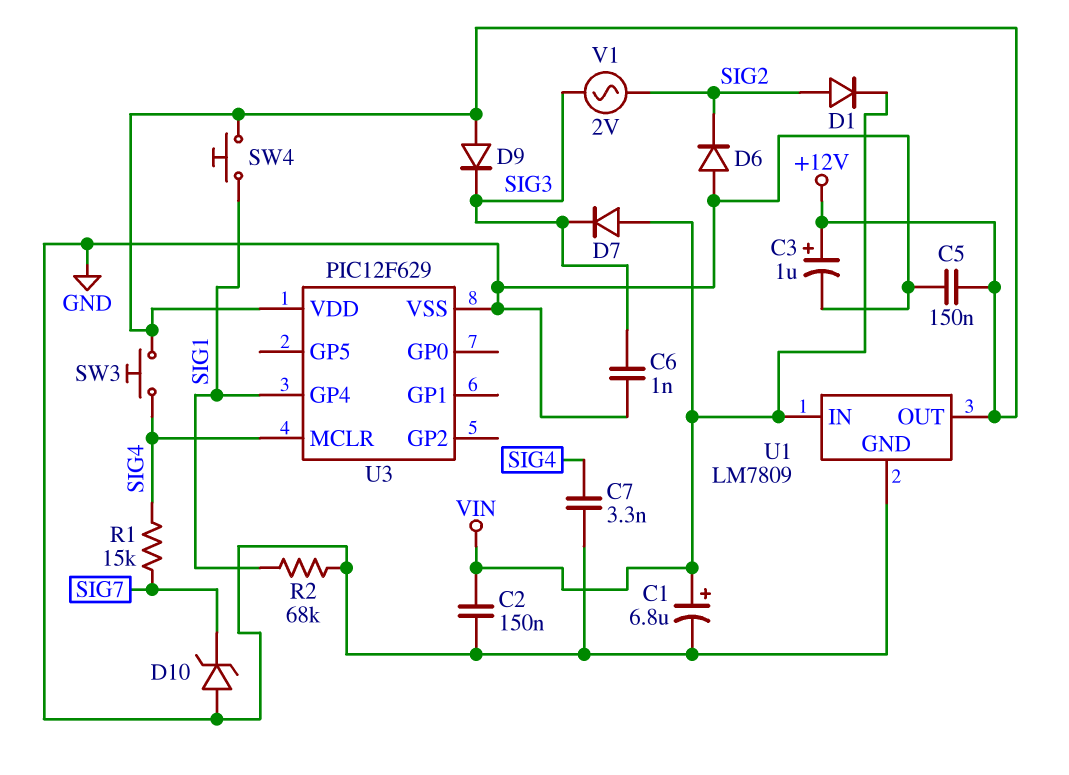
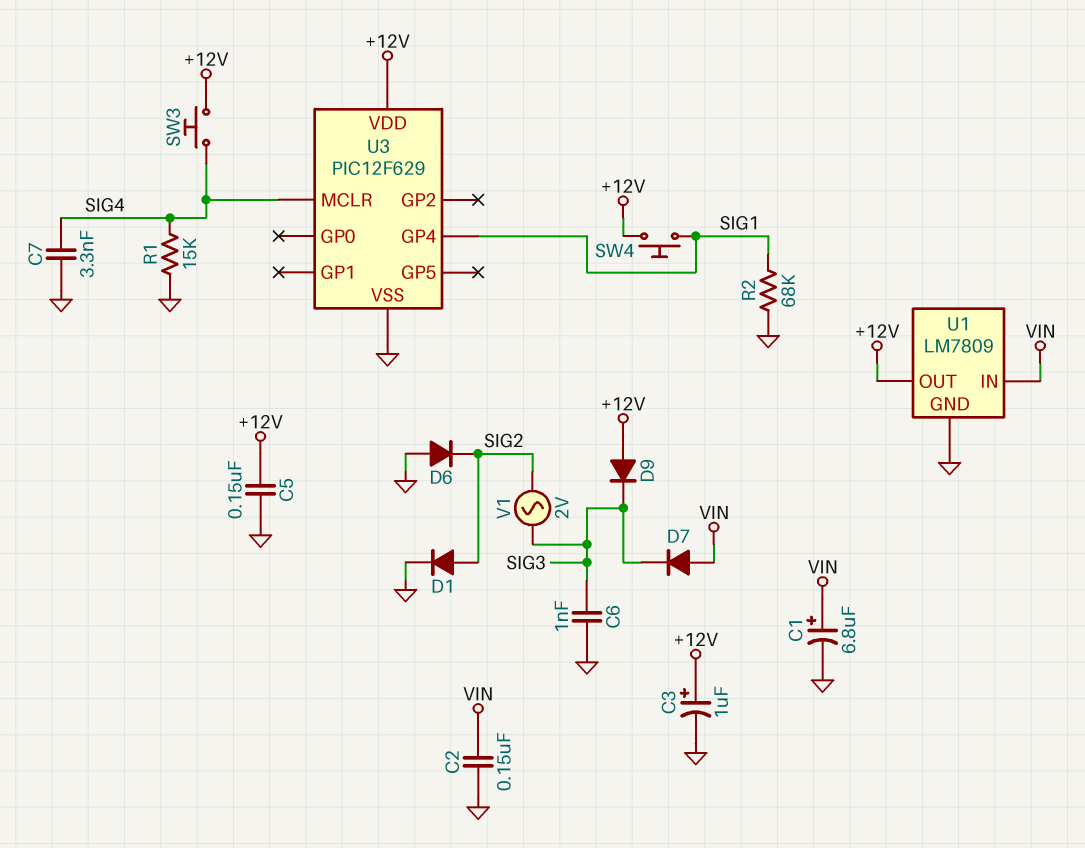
D1: diode (A SIG2, K VIN) -> diode (A SIG2, K GND)
D10: zener (A GND, K SIG7) -> none
R1: 15k (SIG4, SIG7) -> 15k (GND, SIG4)

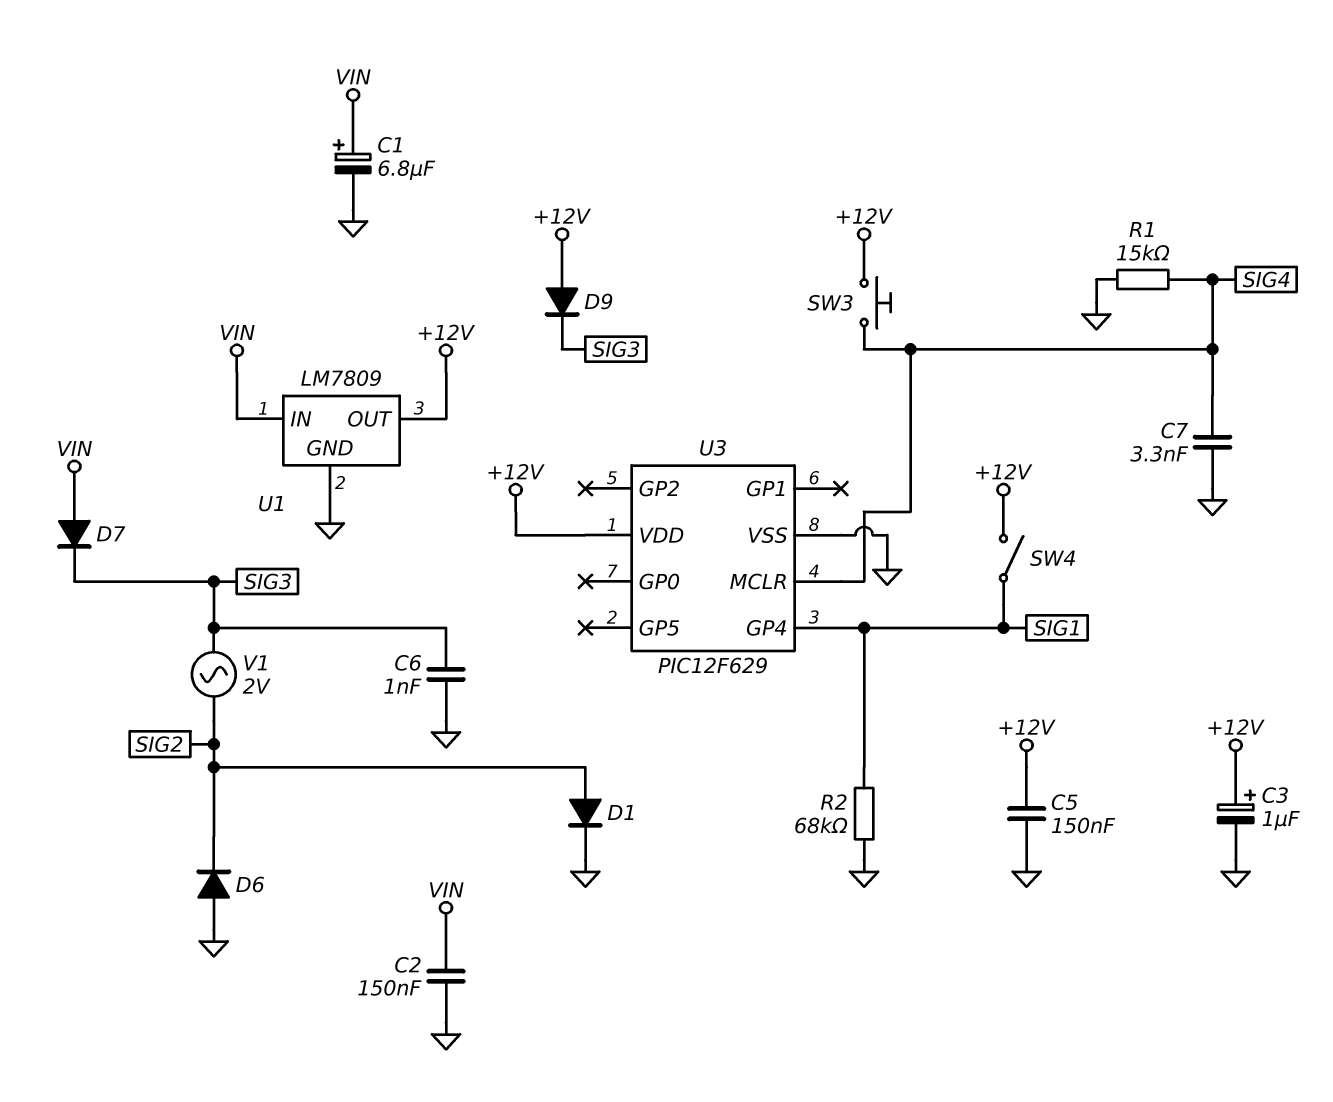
SW4: button (+12V, SIG1) -> switch (+12V, SIG1)

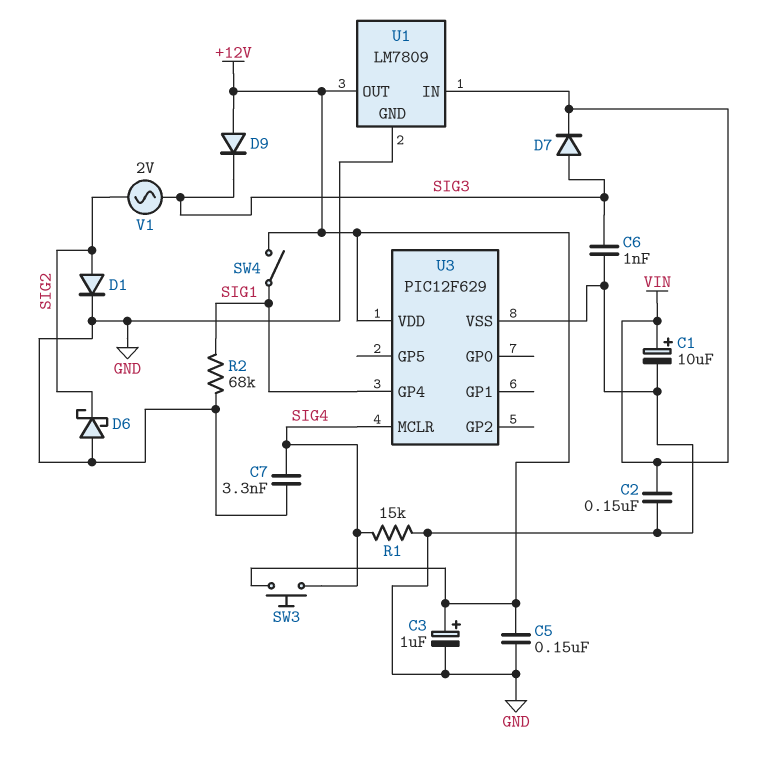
C1: 6.8uF (plus VIN, minus GND) -> 10uF (plus VIN, minus GND)
D6: diode (A GND, K SIG2) -> schottky (A GND, K SIG2)
D7: diode (A VIN, K SIG3) -> diode (A SIG3, K VIN)

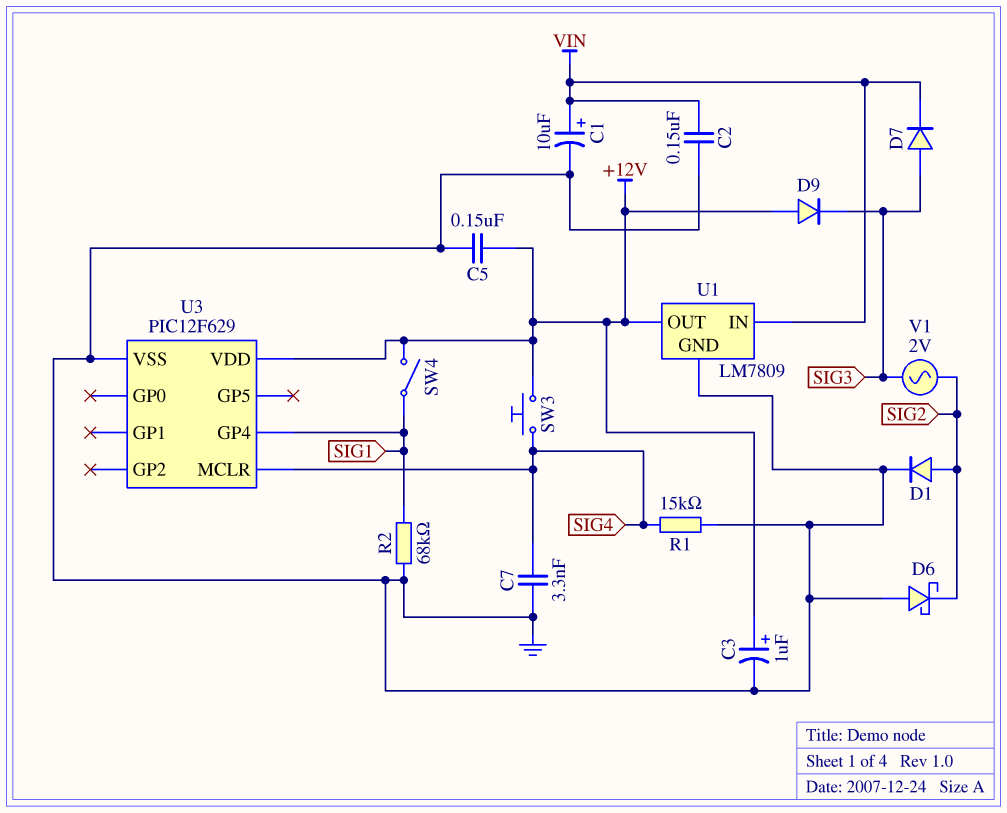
C6: 1nF (GND, SIG3) -> none

